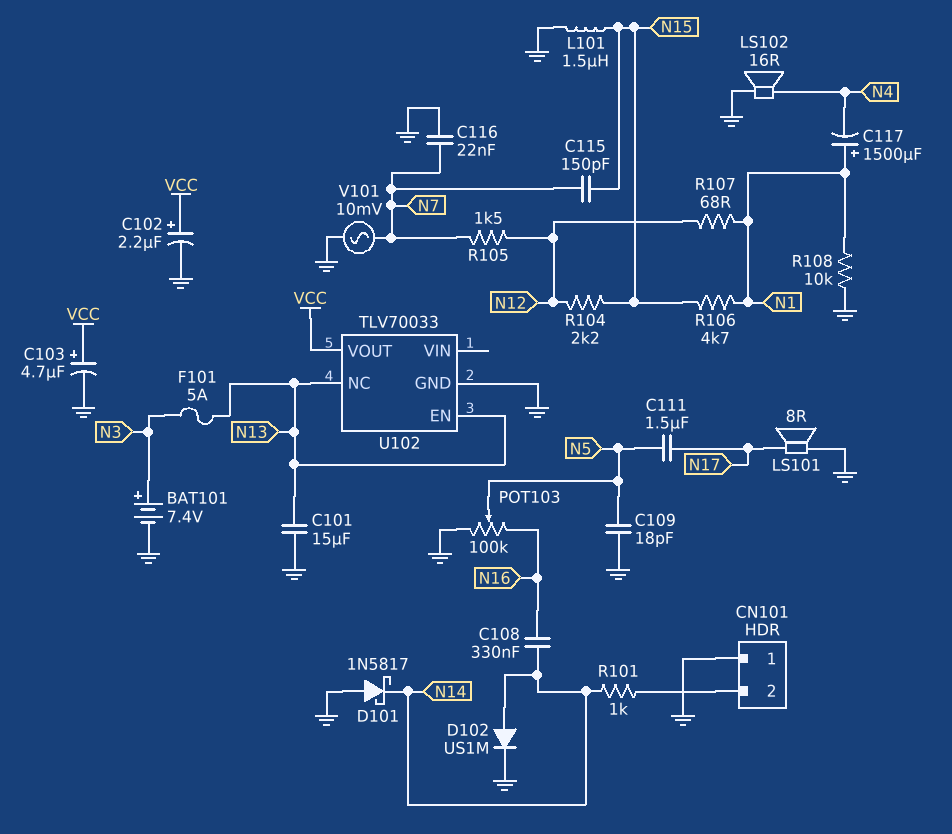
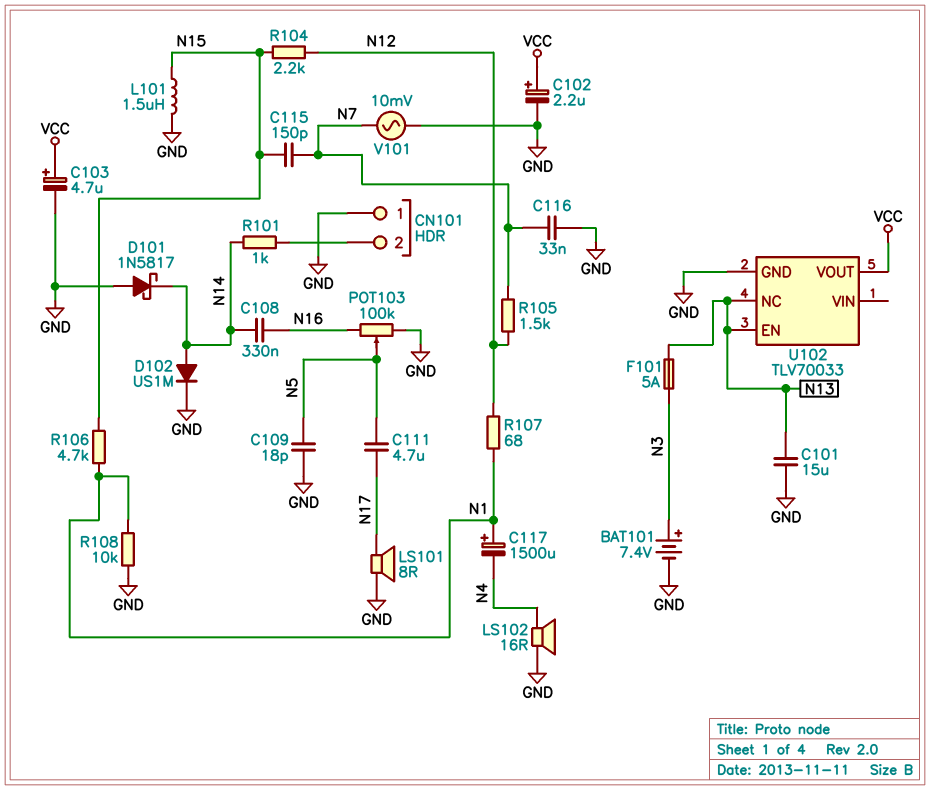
C111: 1.5uF (N5, N17) -> 4.7uF (N5, N17)
C116: 22nF (GND, N7) -> 33nF (GND, N7)

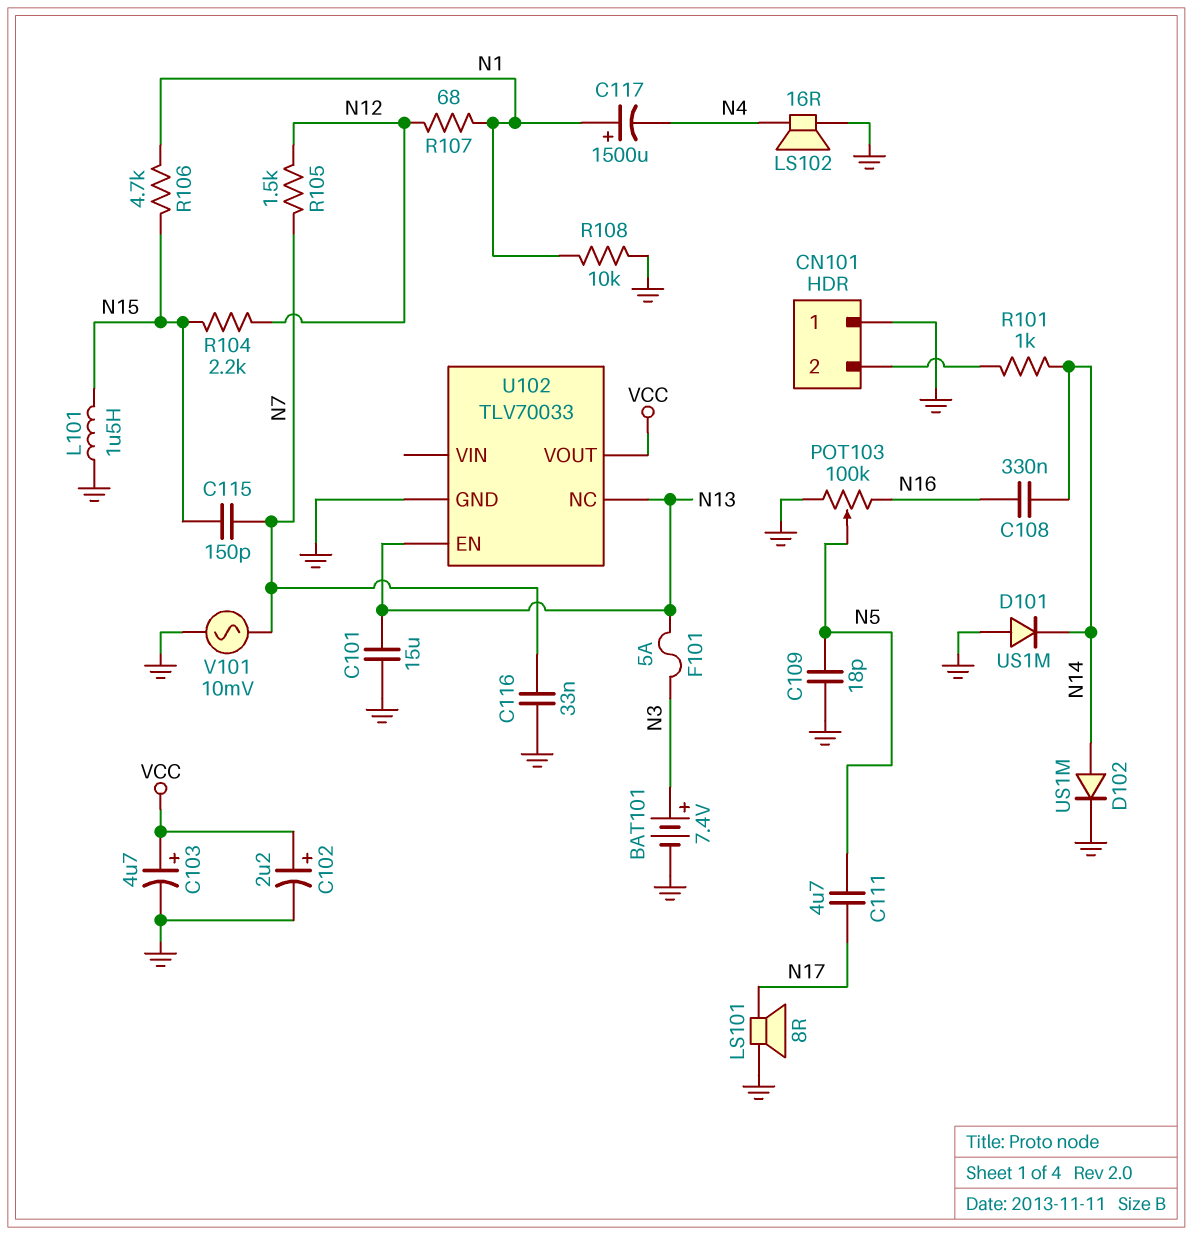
D101: schottky 1N5817 (A GND, K N14) -> diode US1M (A GND, K N14)

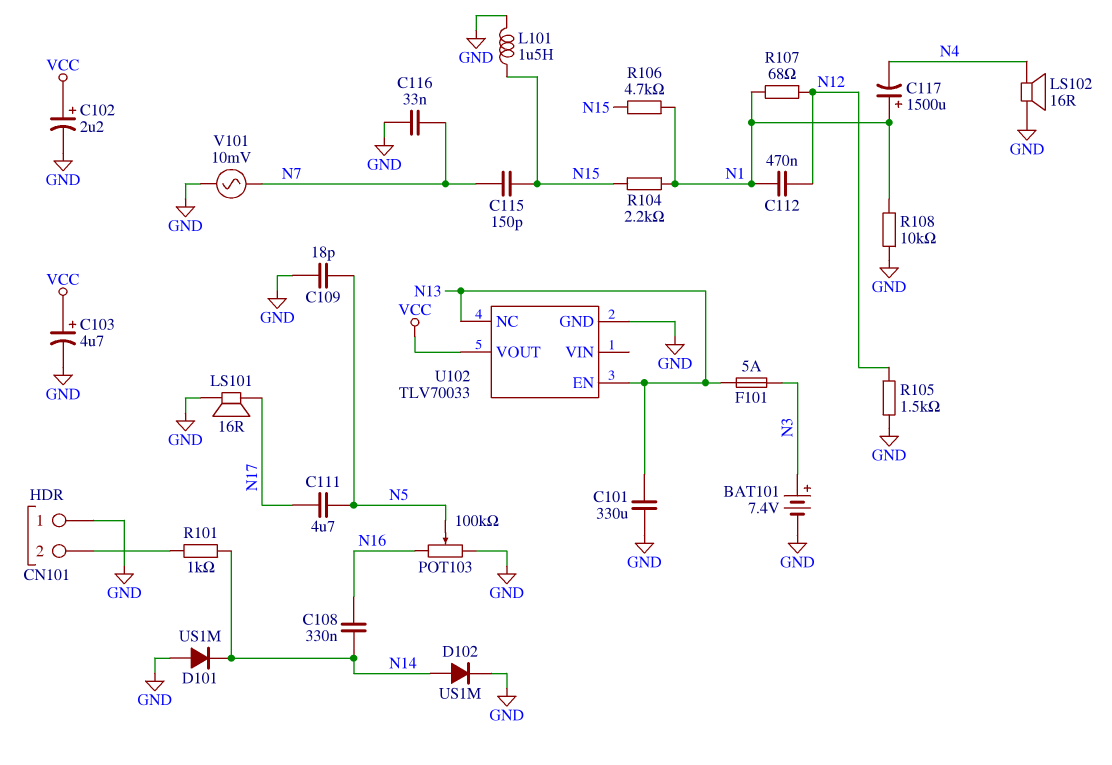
C101: 15uF (GND, N13) -> 330uF (GND, N13)
C112: none -> 470nF (N1, N12)
LS101: speaker 8R (GND, N17) -> speaker 16R (GND, N17)
R104: 2.2k (N12, N15) -> 2.2k (N1, N15)
R105: 1.5k (N7, N12) -> 1.5k (GND, N12)

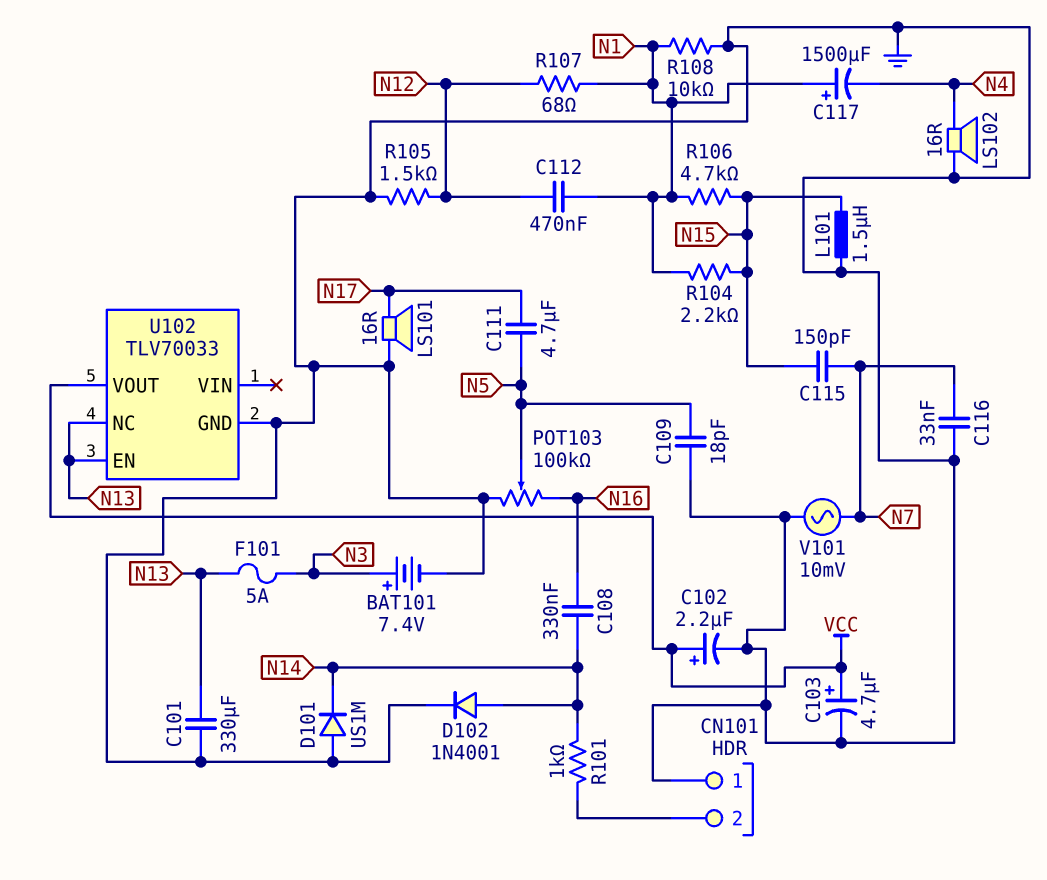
D102: diode US1M (A N14, K GND) -> diode 1N4001 (A N14, K GND)

